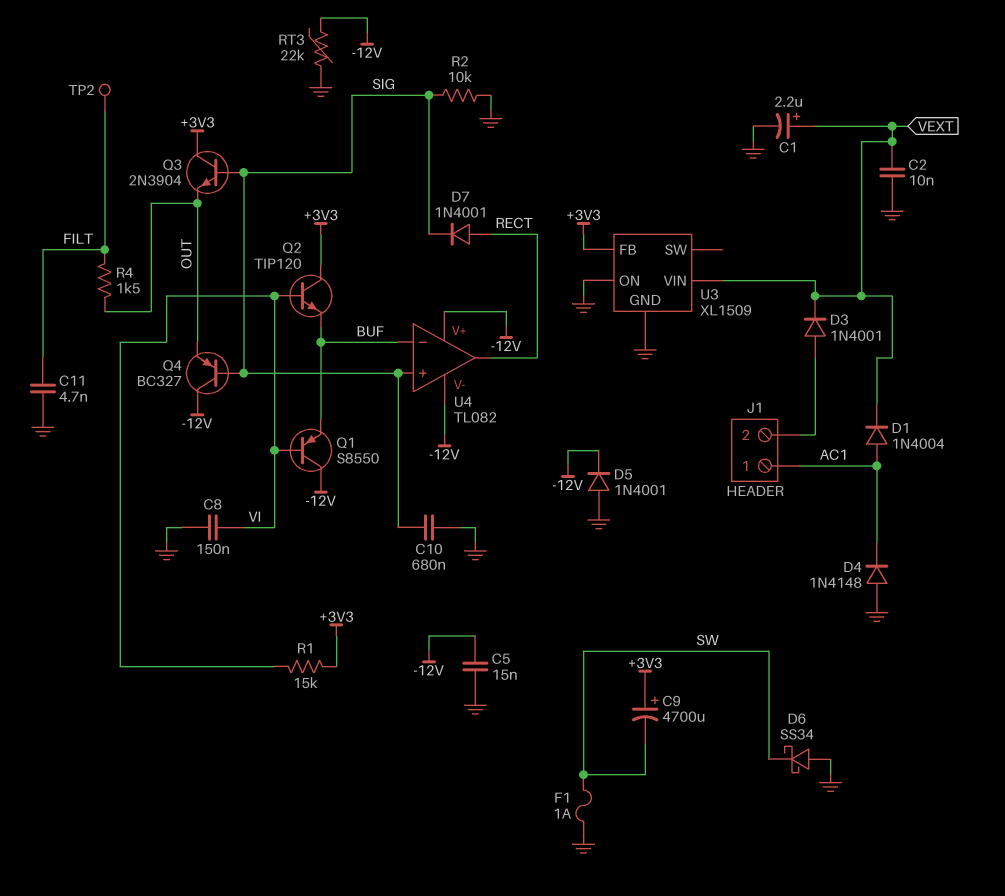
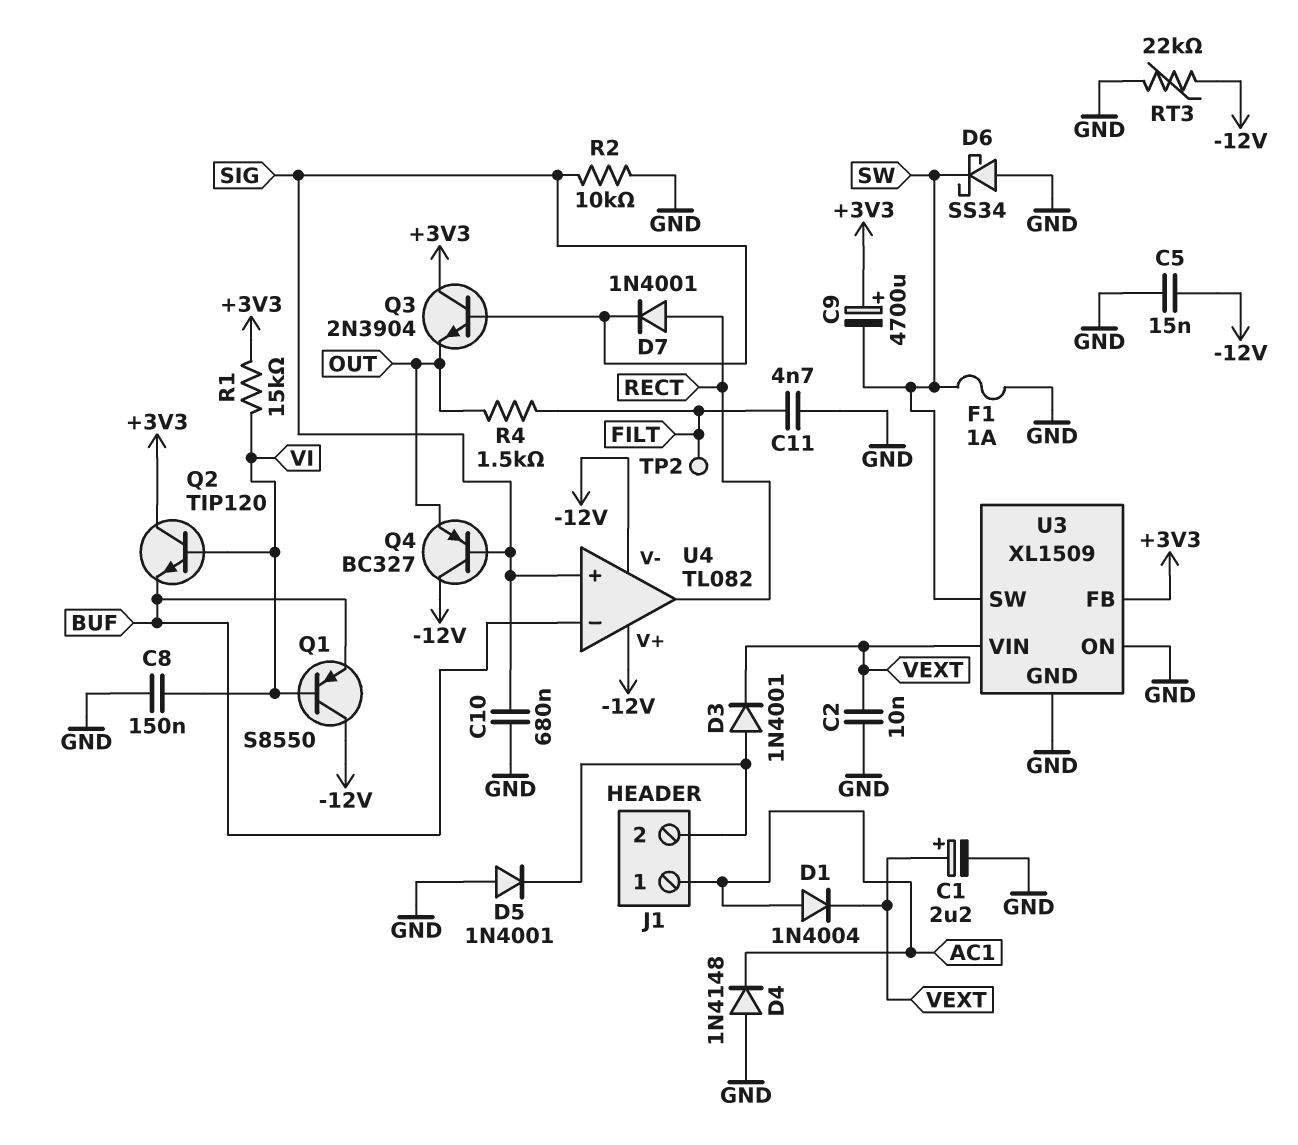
D5: diode 1N4001 (A GND, K -12V) -> diode 1N4001 (A GND, K J1/2)
U3 pin SW: none -> SW

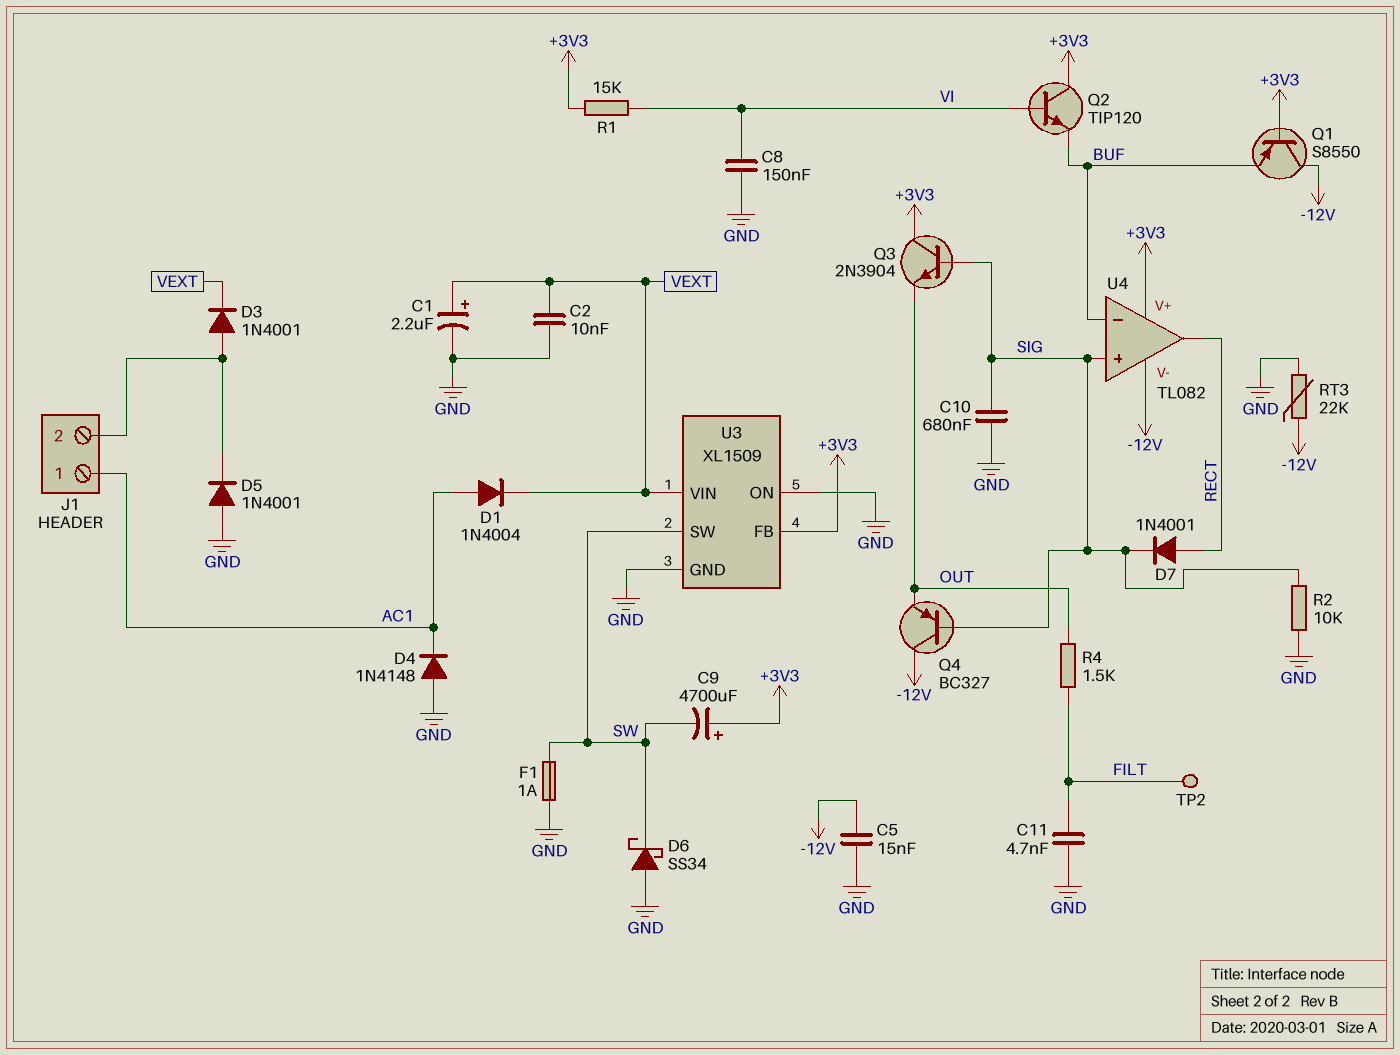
Q1: PNP S8550 (B VI, C -12V, E BUF) -> PNP S8550 (B +3V3, C -12V, E BUF)
U4 pin V+: -12V -> +3V3

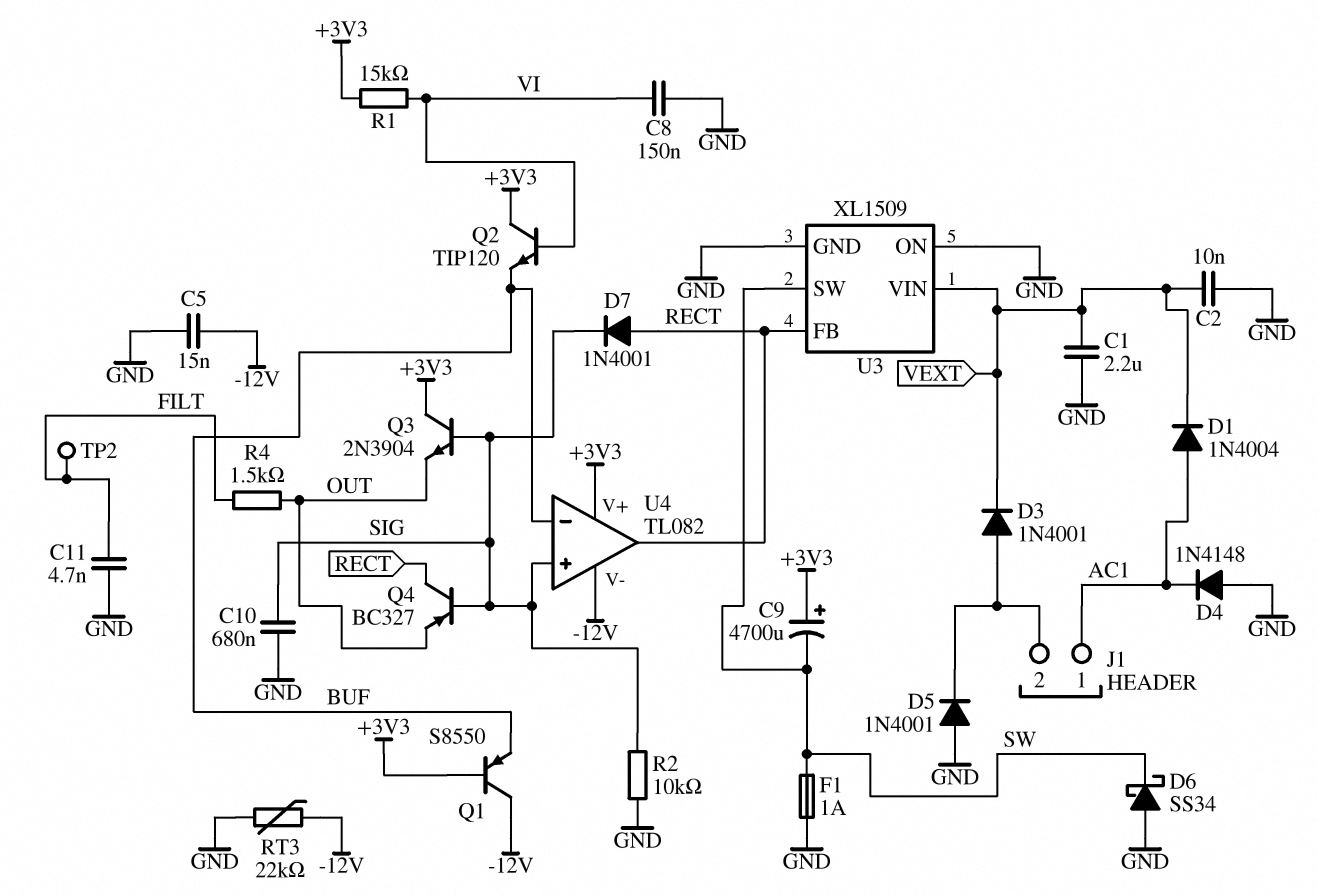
C1: 2.2uF (plus VEXT, minus GND) -> 2.2uF (GND, VEXT)
Q4: PNP BC327 (B SIG, C -12V, E OUT) -> PNP BC327 (B SIG, C RECT, E OUT)
U3 pin FB: +3V3 -> RECT

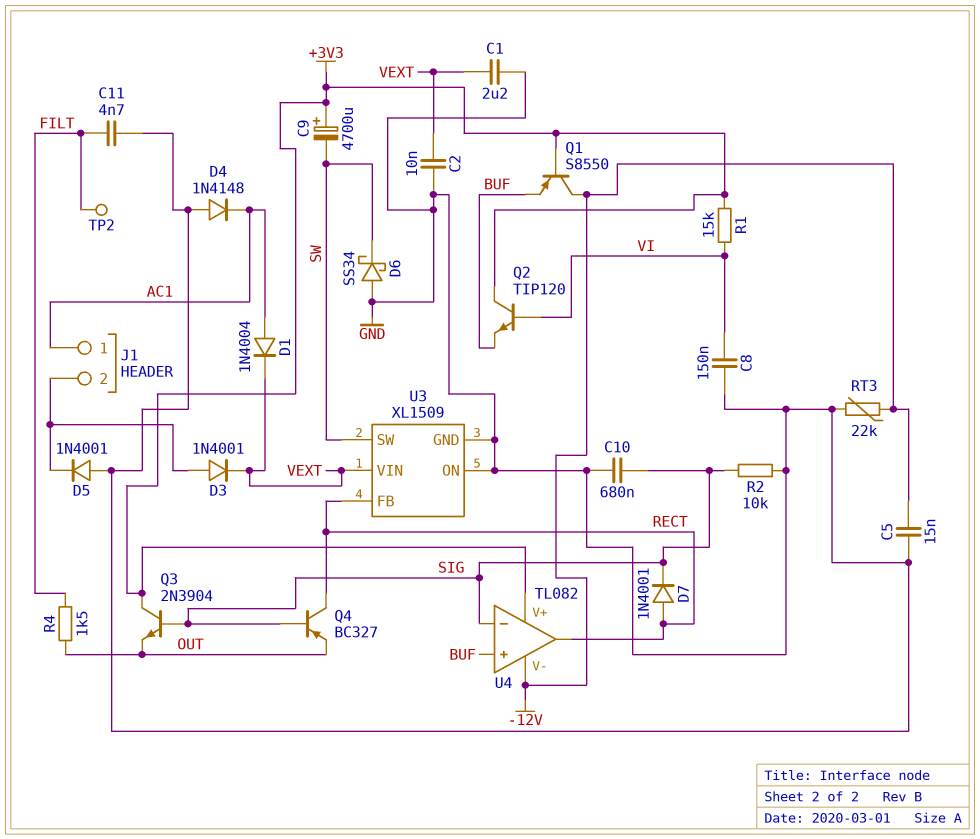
F1: 1A (GND, SW) -> none
U4 pin in+: SIG -> BUF
U4 pin in-: BUF -> SIG

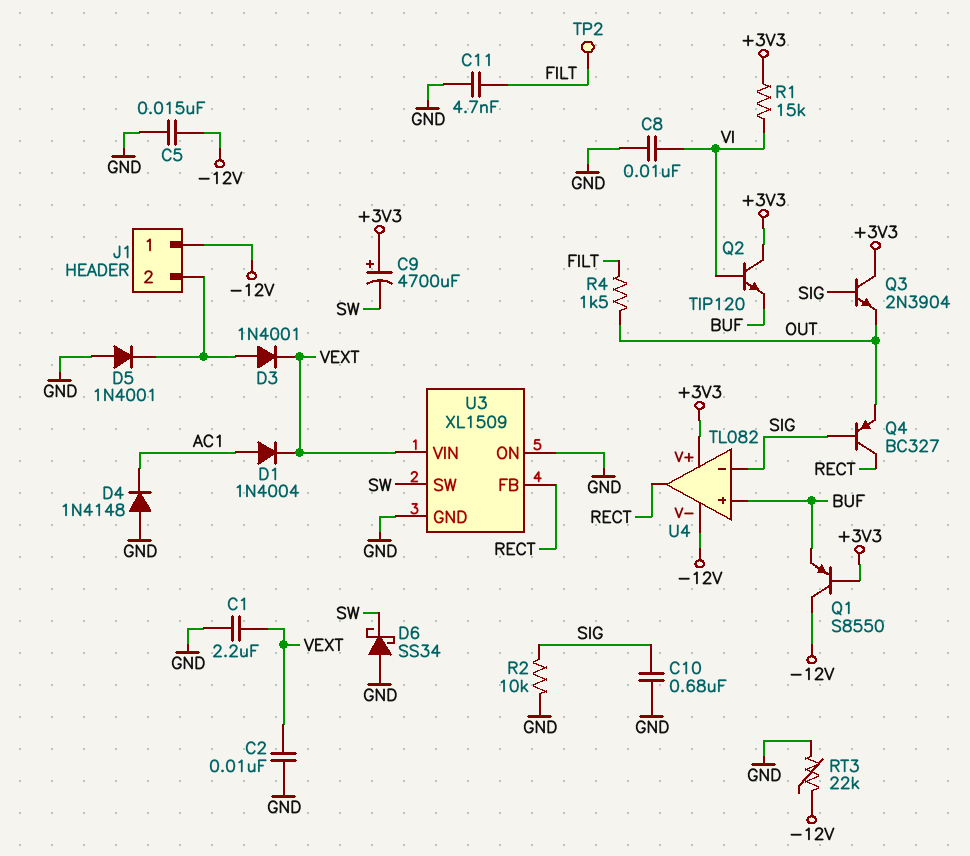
C8: 150nF (GND, VI) -> 10nF (GND, VI)
D7: diode 1N4001 (A RECT, K SIG) -> none
J1 pin 1: AC1 -> -12V

